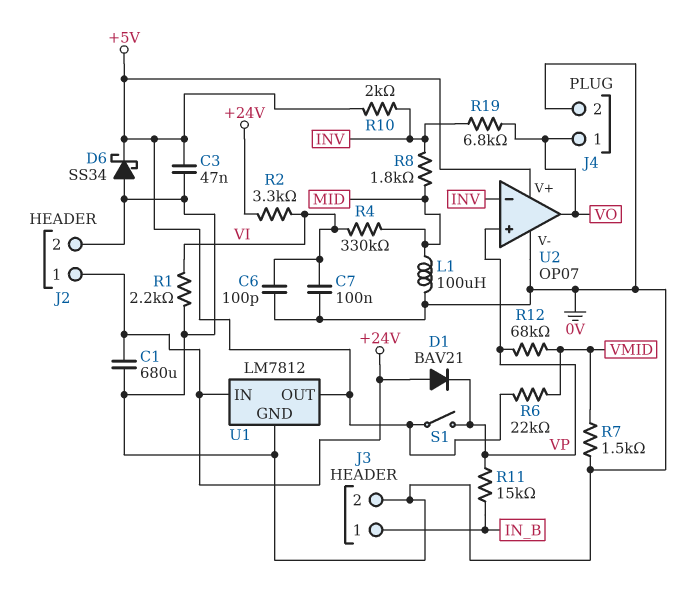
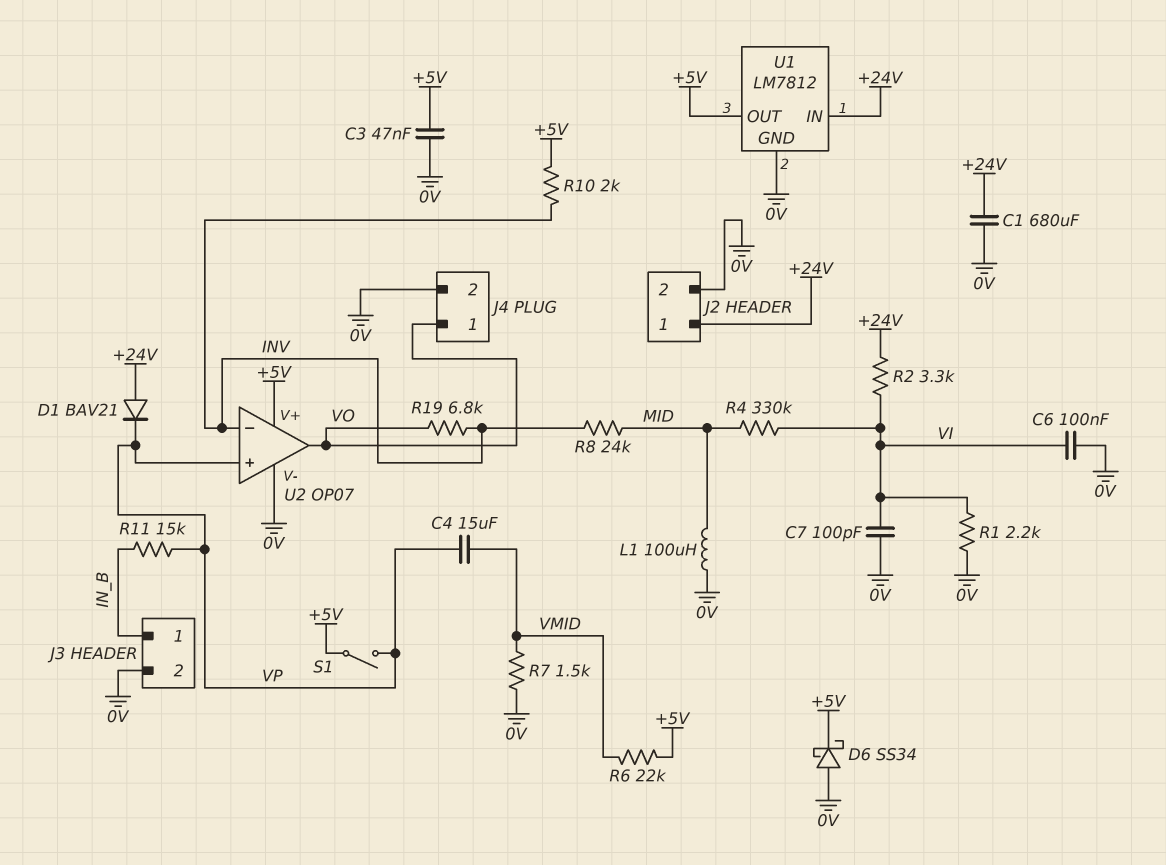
C4: none -> 15uF (VMID, VP)
C6: 100pF (0V, VI) -> 100nF (0V, VI)
C7: 100nF (0V, VI) -> 100pF (0V, VI)
R8: 1.8k (INV, MID) -> 24k (INV, MID)
R12: 68k (VMID, VP) -> none

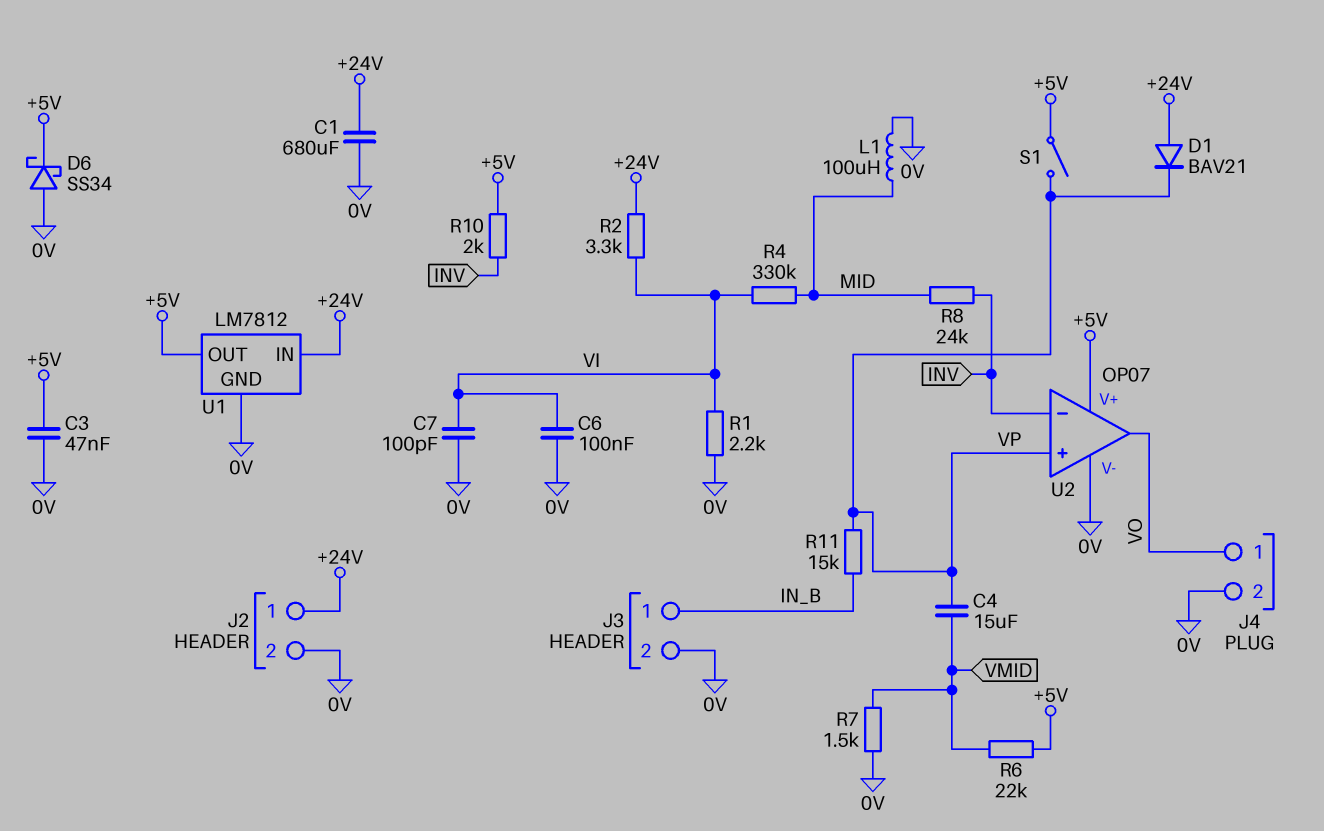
R19: 6.8k (INV, VO) -> none

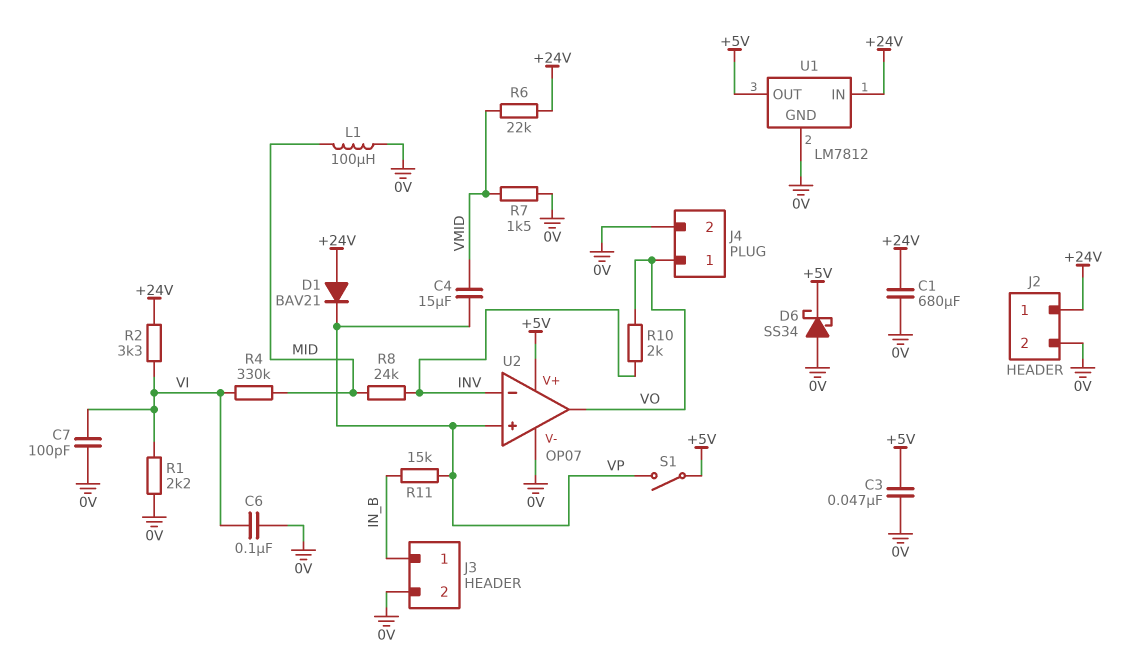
R6: 22k (+5V, VMID) -> 22k (+24V, VMID)
R10: 2k (+5V, INV) -> 2k (INV, VO)

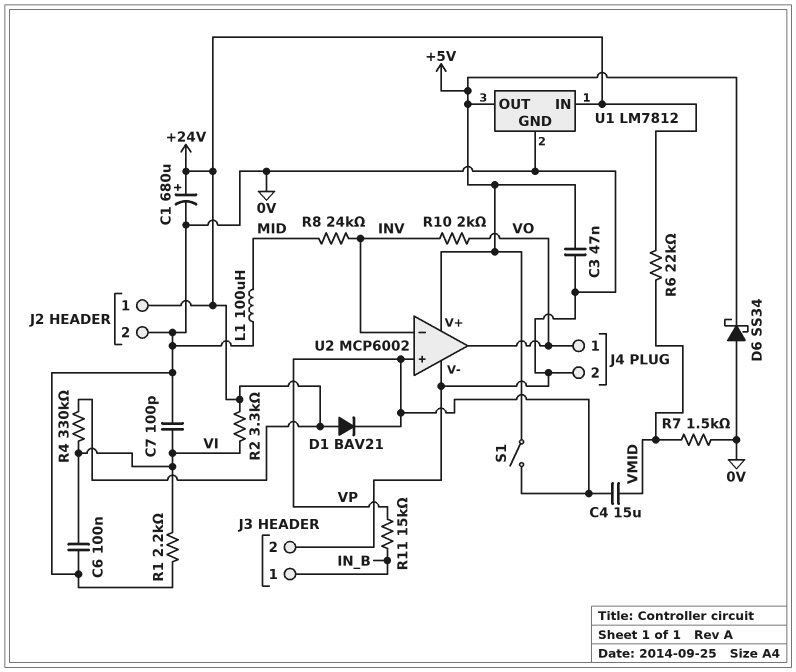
C1: 680uF (+24V, 0V) -> 680uF (plus +24V, minus 0V)
R4: 330k (MID, VI) -> 330k (+24V, VI)
U2: OP07 -> MCP6002

